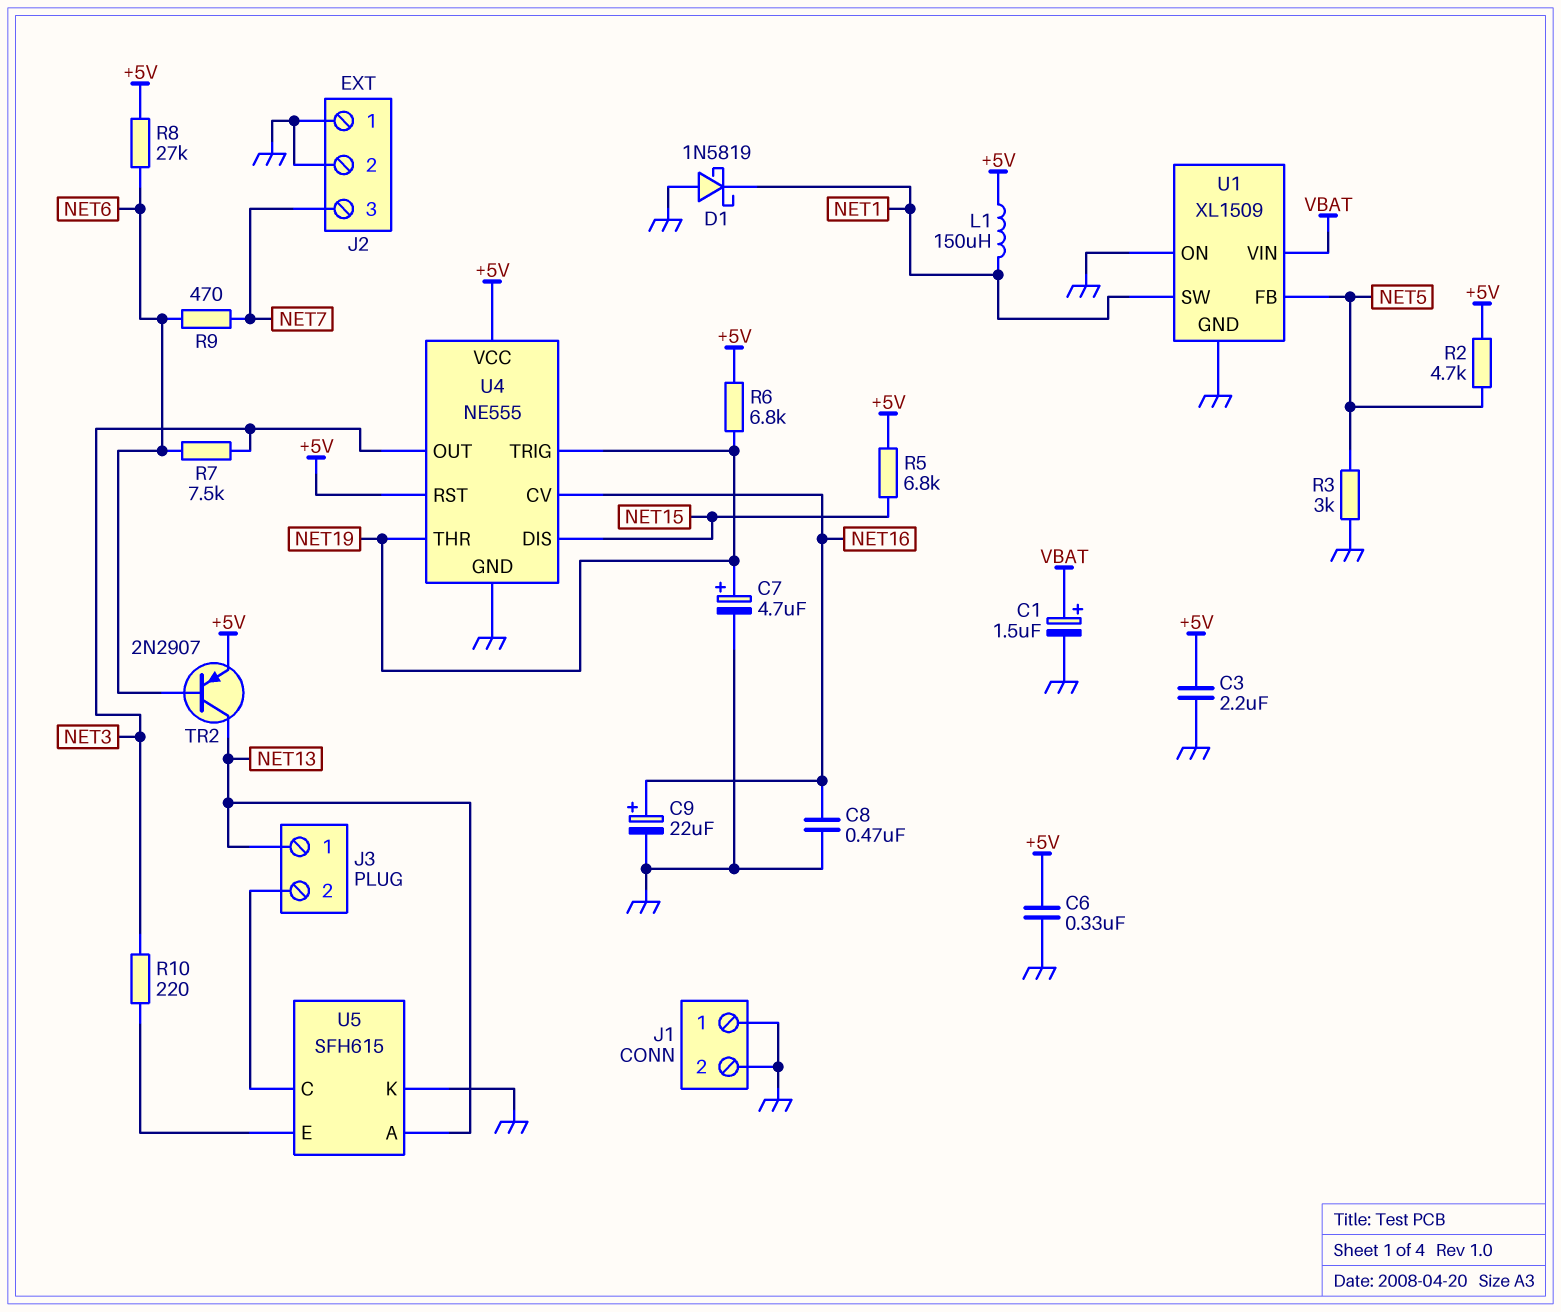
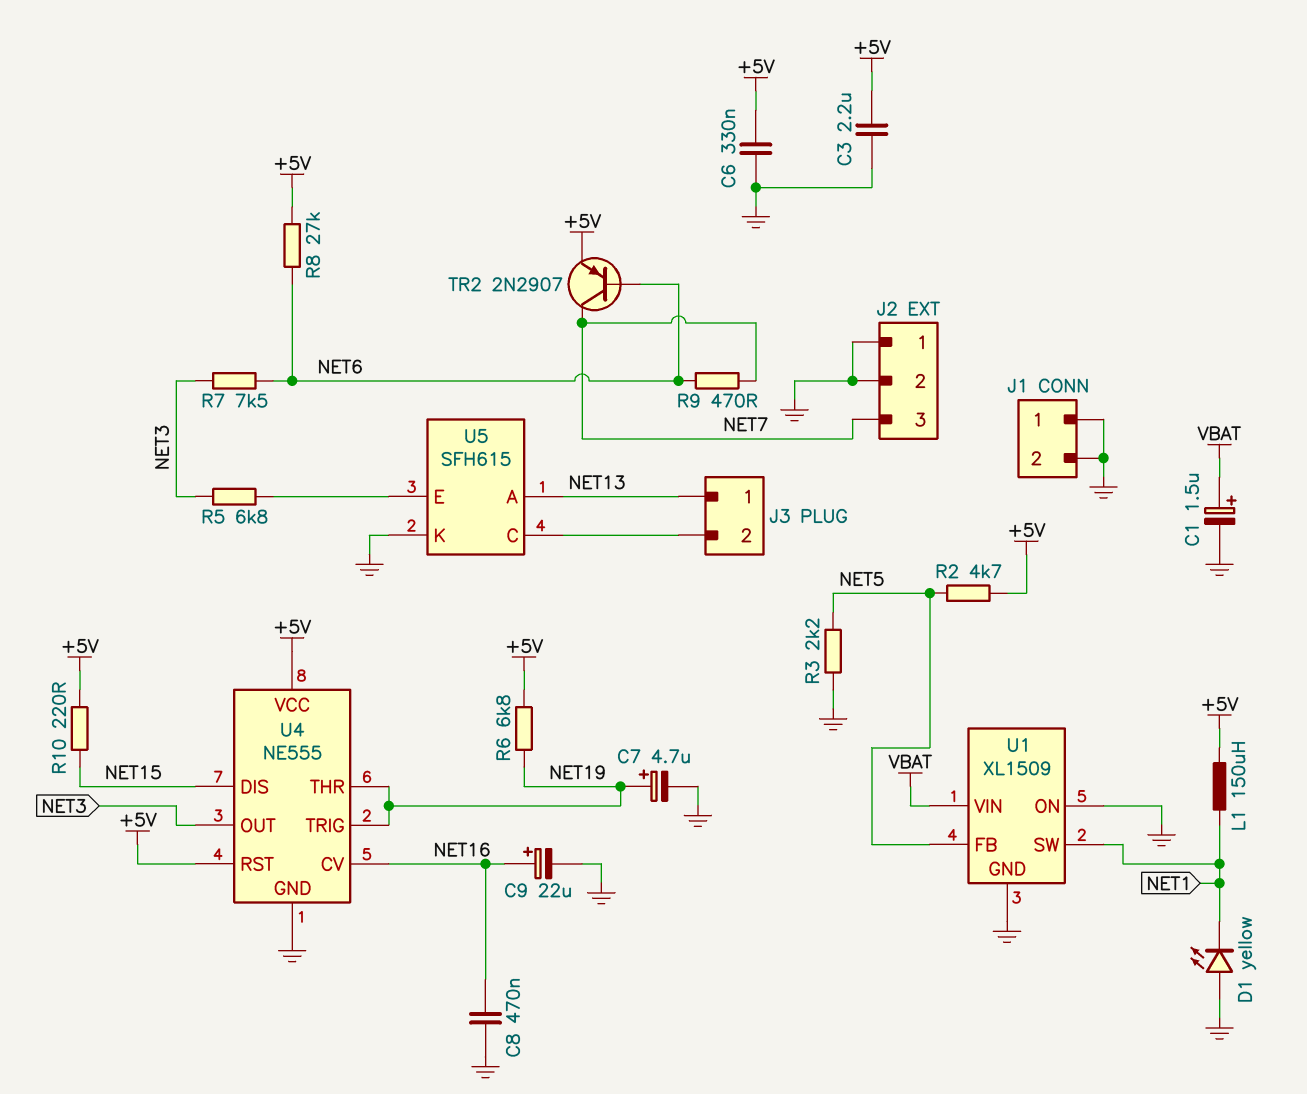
D1: schottky 1N5819 (A GND, K NET1) -> LED yellow (A GND, K NET1)
R3: 3k (GND, NET5) -> 2.2k (GND, NET5)
R5: 6.8k (+5V, NET15) -> 6.8k (NET3, U5/E)
R10: 220 (NET3, U5/E) -> 220 (+5V, NET15)
TR2: PNP 2N2907 (B NET6, C NET13, E +5V) -> PNP 2N2907 (B NET6, C NET7, E +5V)

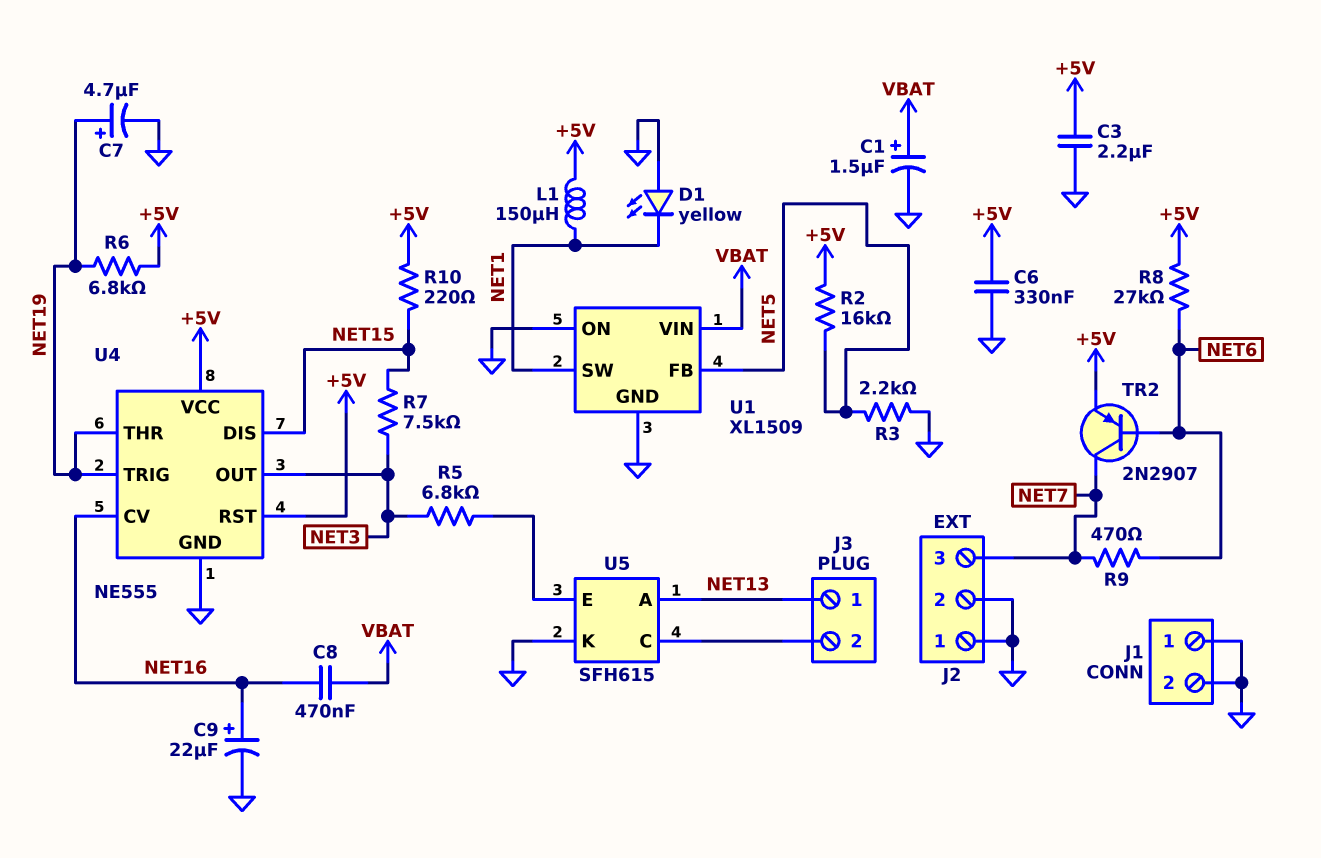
C8: 470nF (GND, NET16) -> 470nF (NET16, VBAT)
R2: 4.7k (+5V, NET5) -> 16k (+5V, NET5)
R7: 7.5k (NET3, NET6) -> 7.5k (NET3, NET15)

